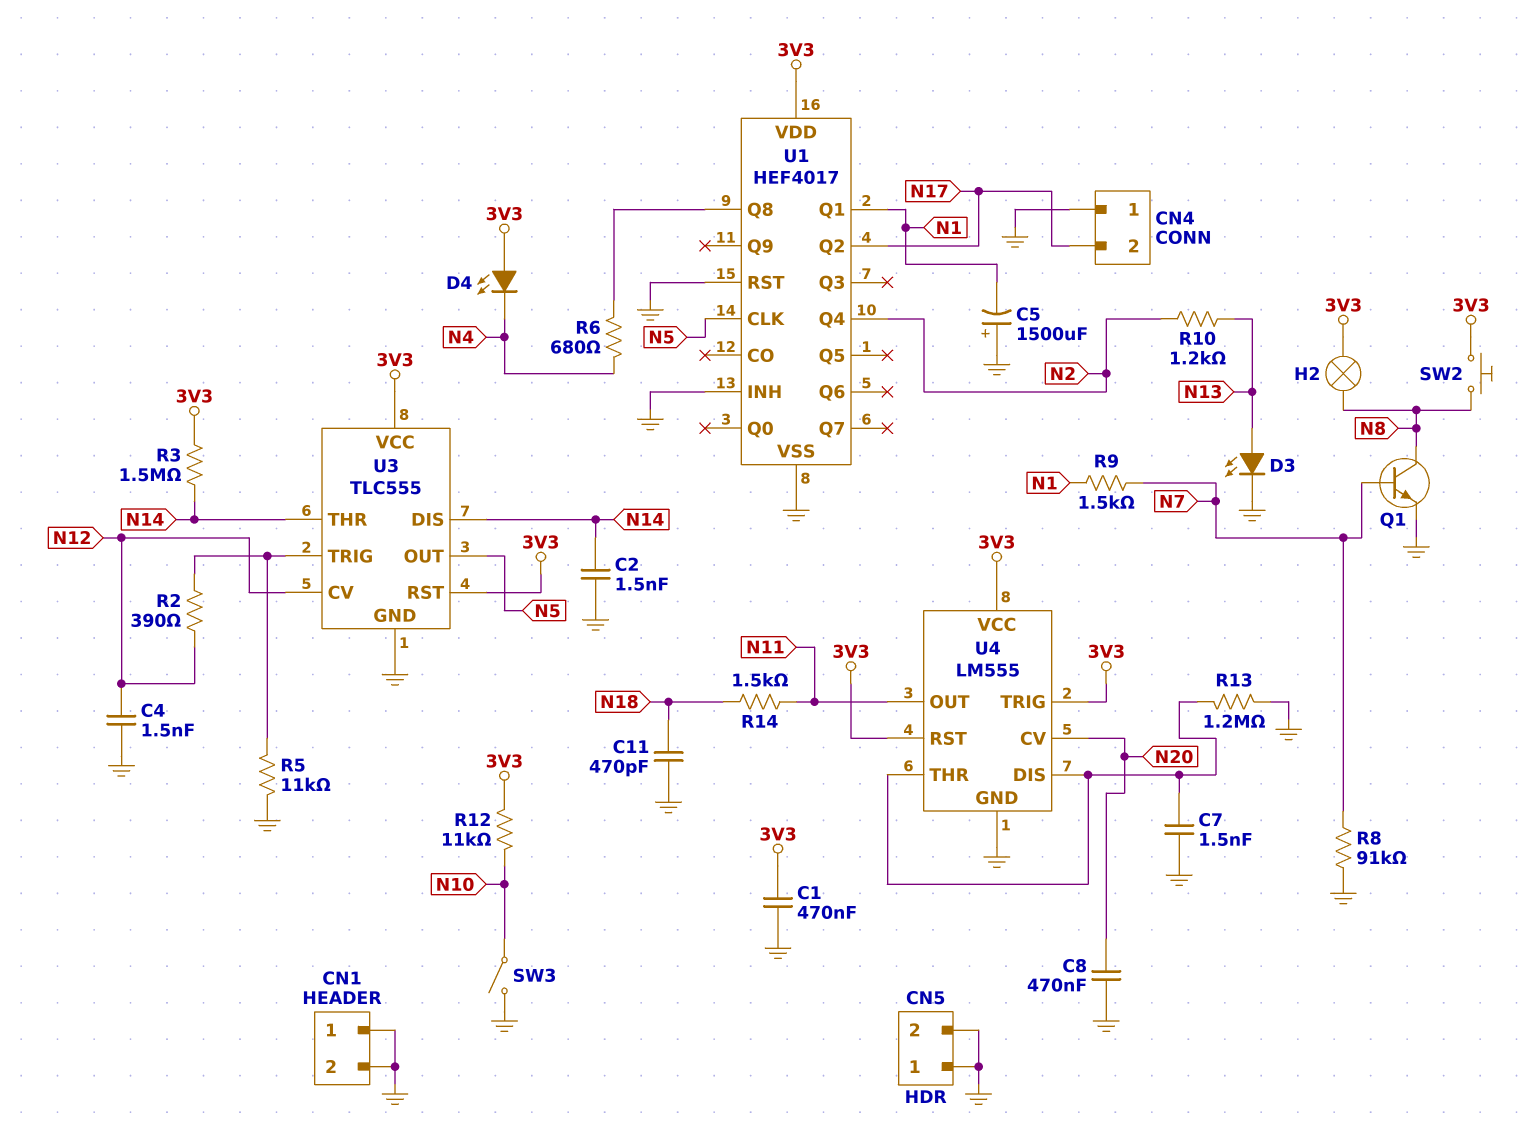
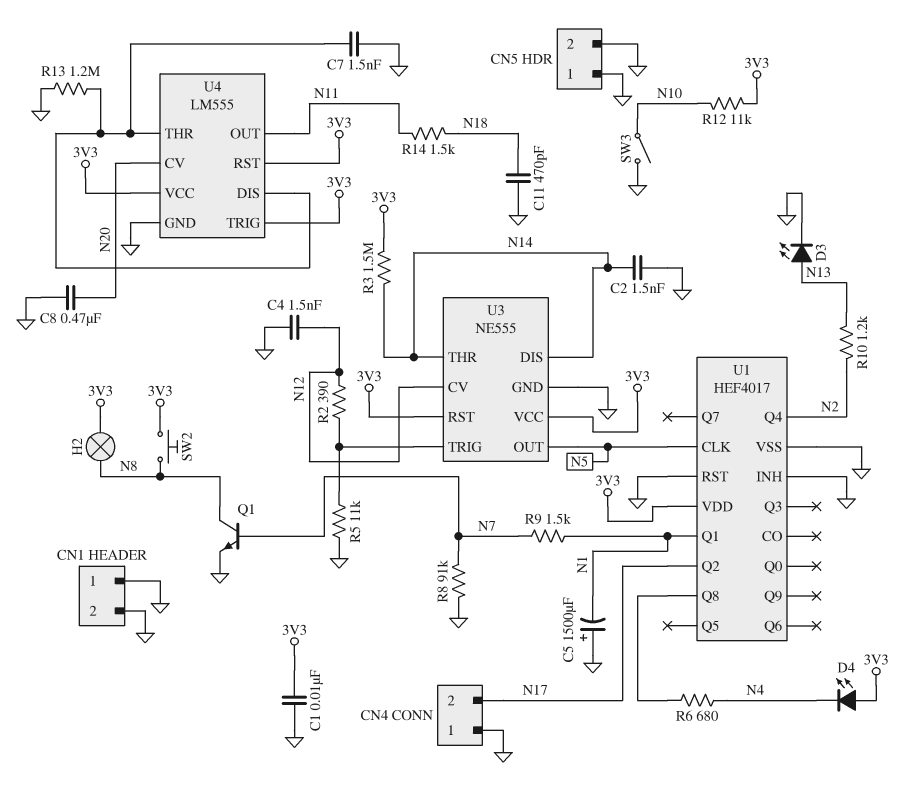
C1: 470nF (3V3, GND) -> 10nF (3V3, GND)
U3: TLC555 -> NE555

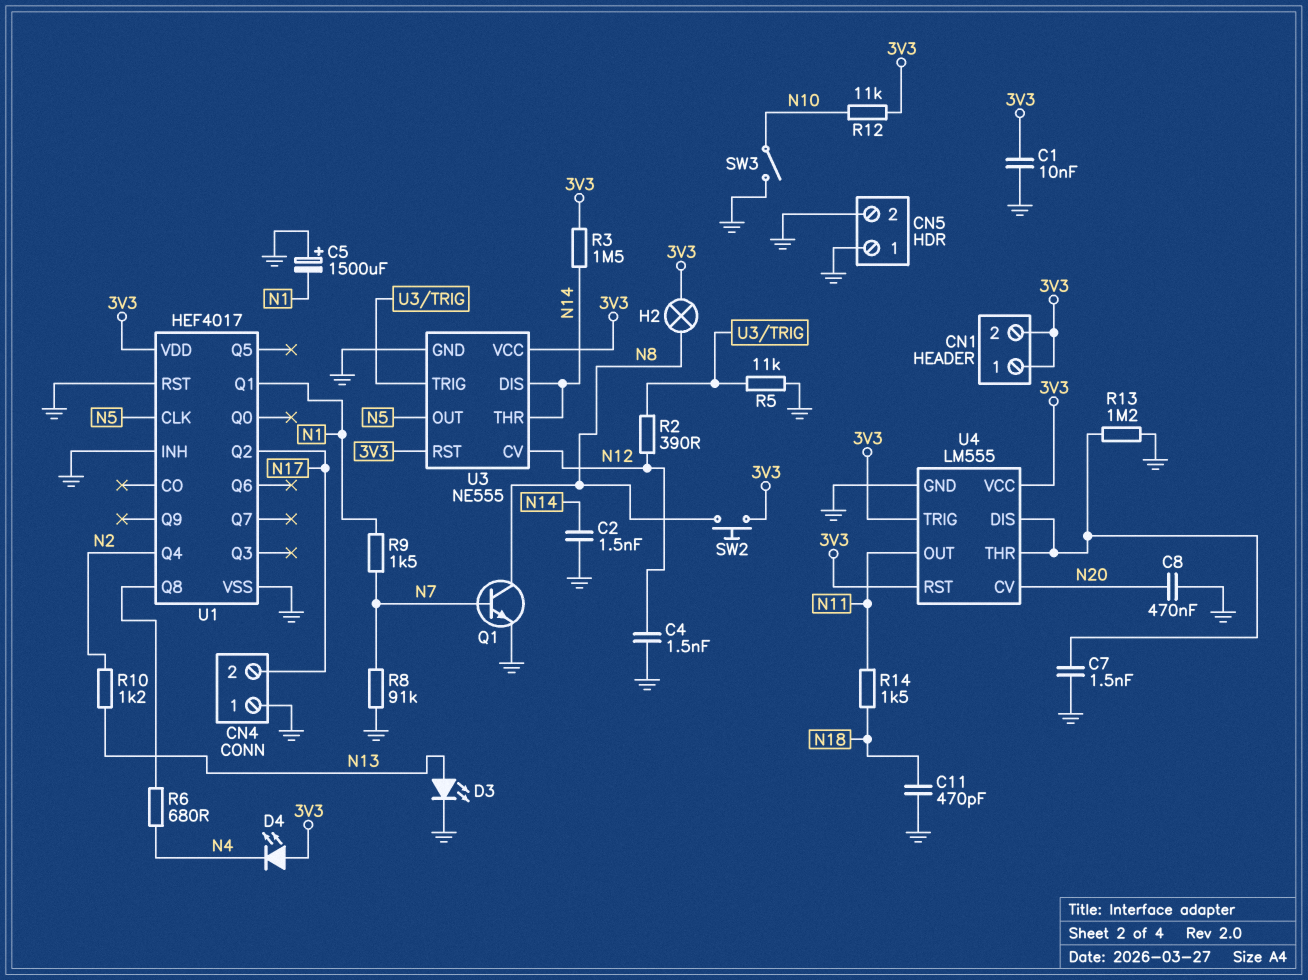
CN1 pin 1: GND -> 3V3
CN1 pin 2: GND -> 3V3

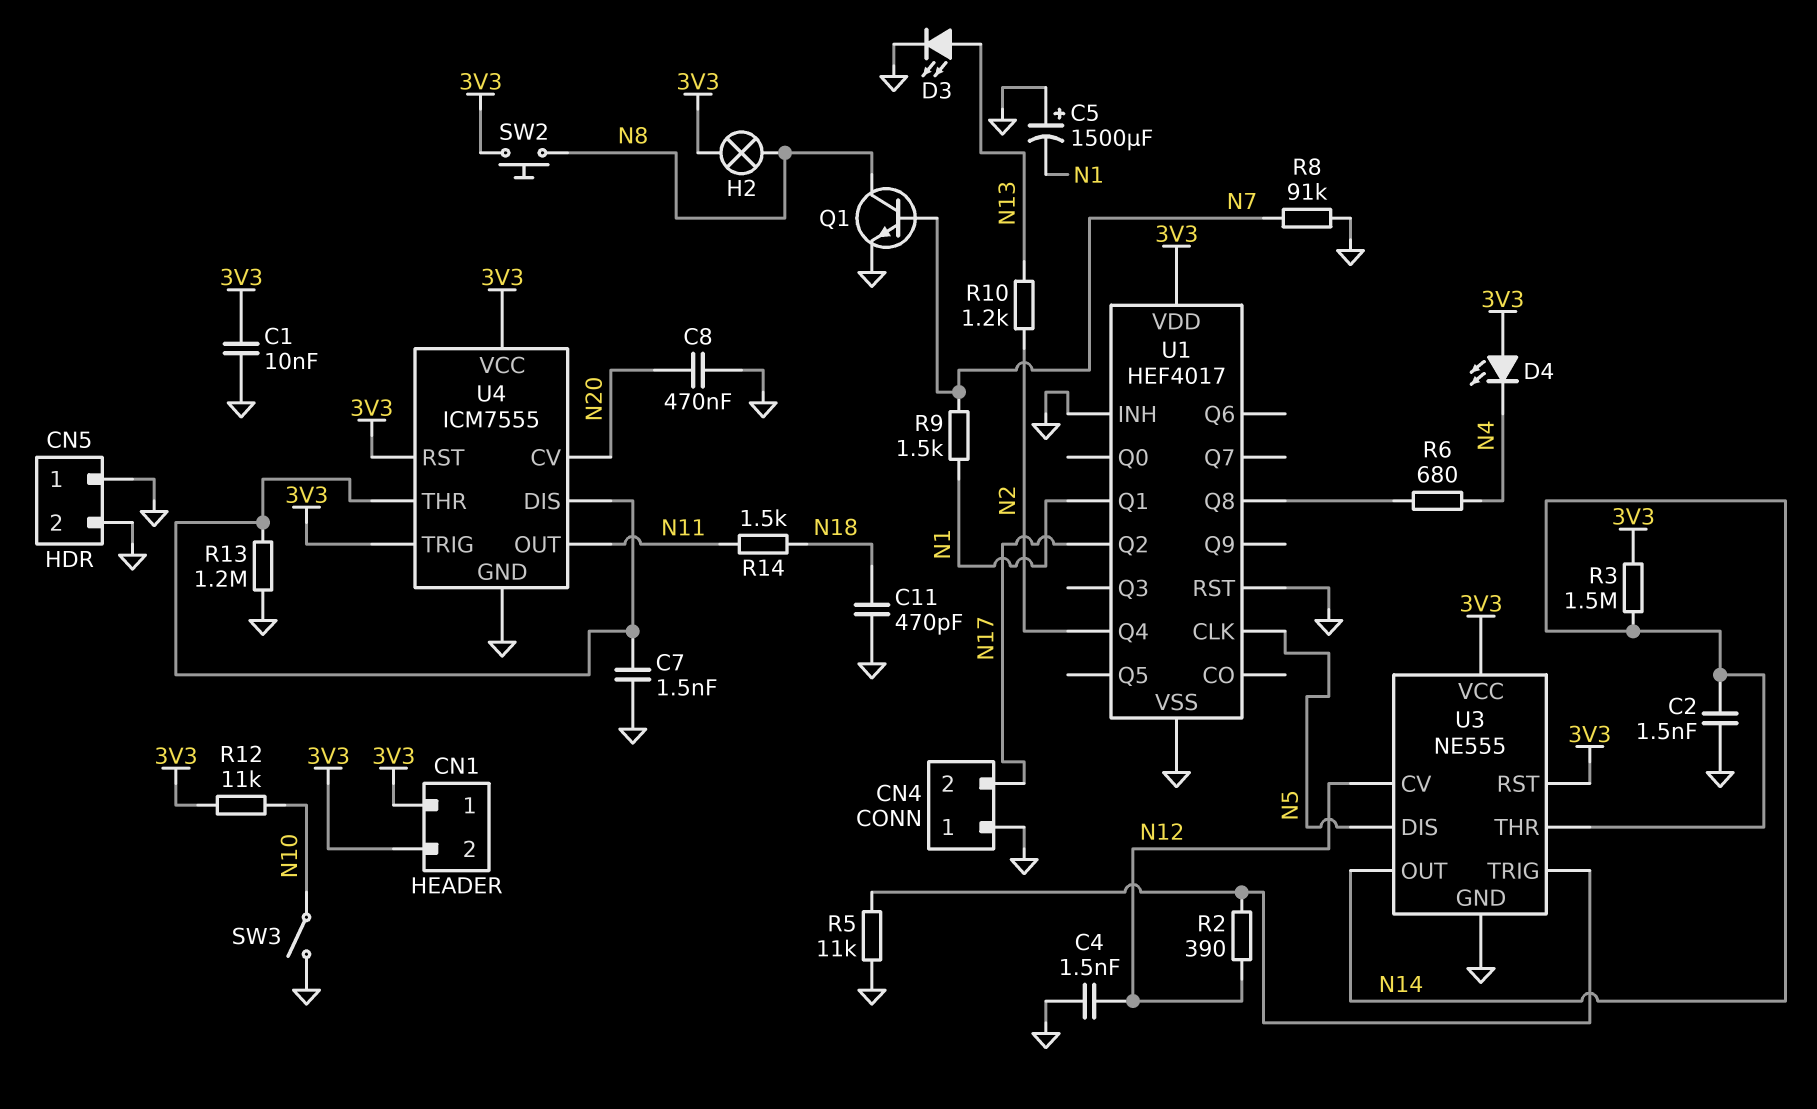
U3 pin DIS: N14 -> N5
U3 pin OUT: N5 -> N14
U4: LM555 -> ICM7555

